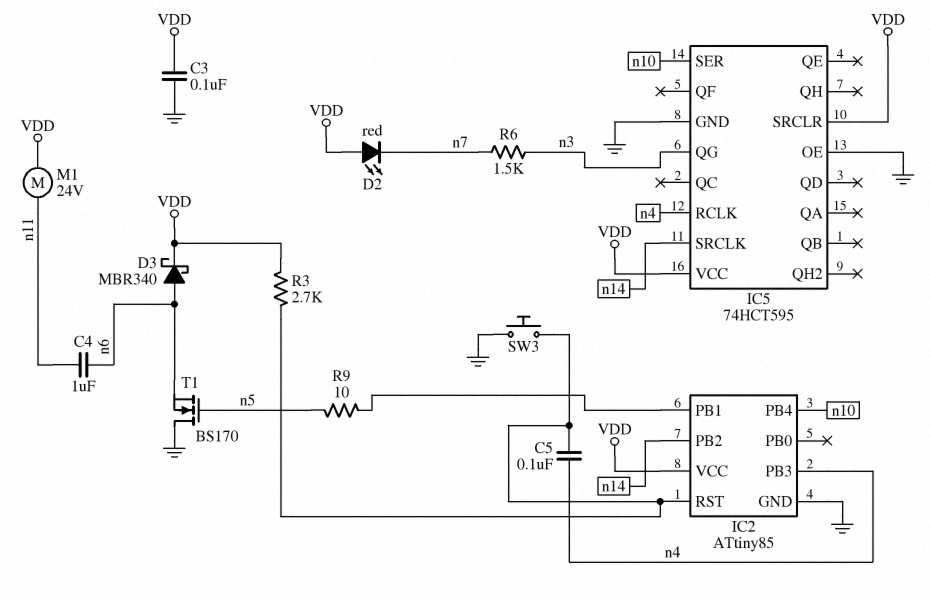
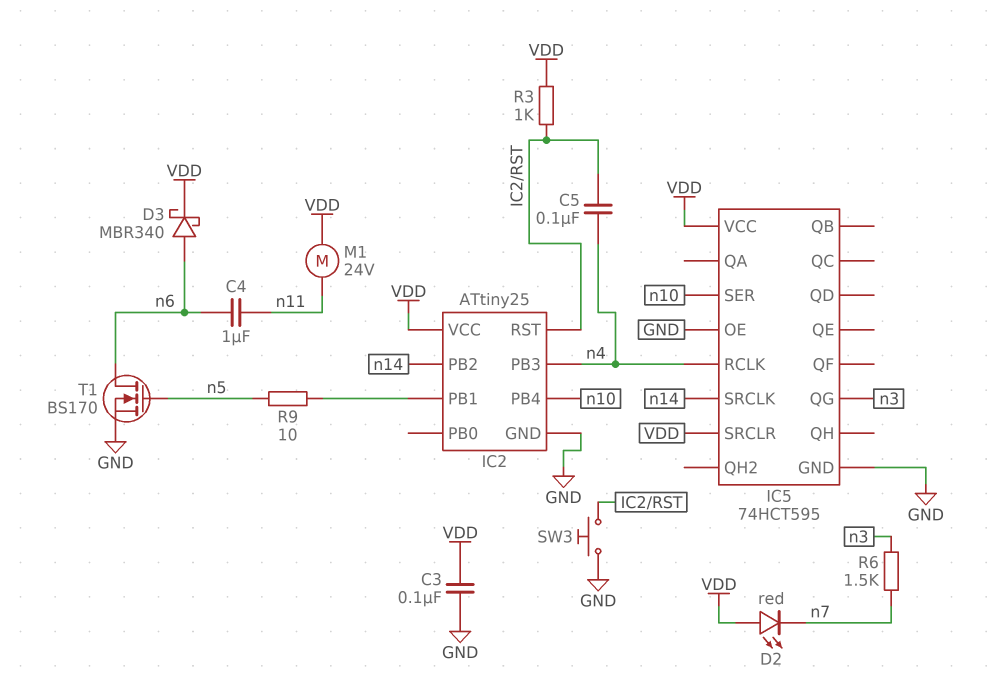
IC2: ATtiny85 -> ATtiny25
R3: 2.7k (IC2/RST, VDD) -> 1k (IC2/RST, VDD)
T1: NMOS BS170 (G n5, D GND, S n6) -> NMOS BS170 (G n5, D n6, S GND)

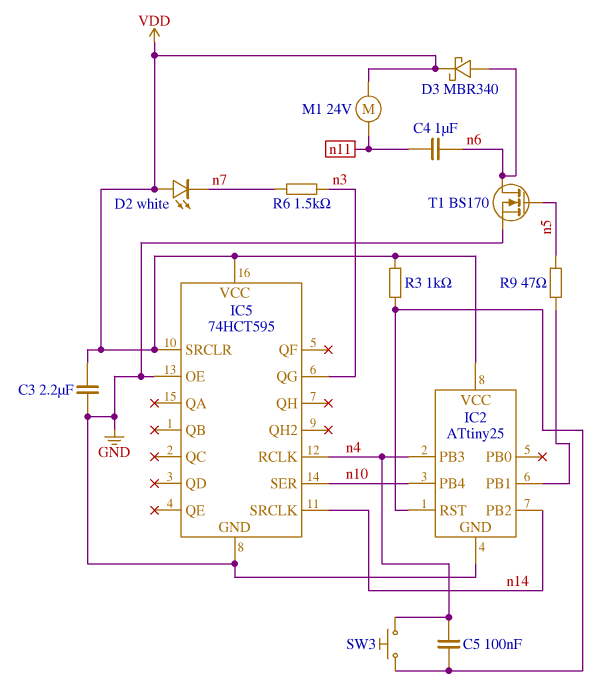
C3: 100nF (GND, VDD) -> 2.2uF (GND, VDD)
D2: LED red (A VDD, K n7) -> LED white (A VDD, K n7)
R9: 10 (IC2/PB1, n5) -> 47 (IC2/PB1, n5)
SW3: button (GND, IC2/RST) -> button (IC2/RST, n4)

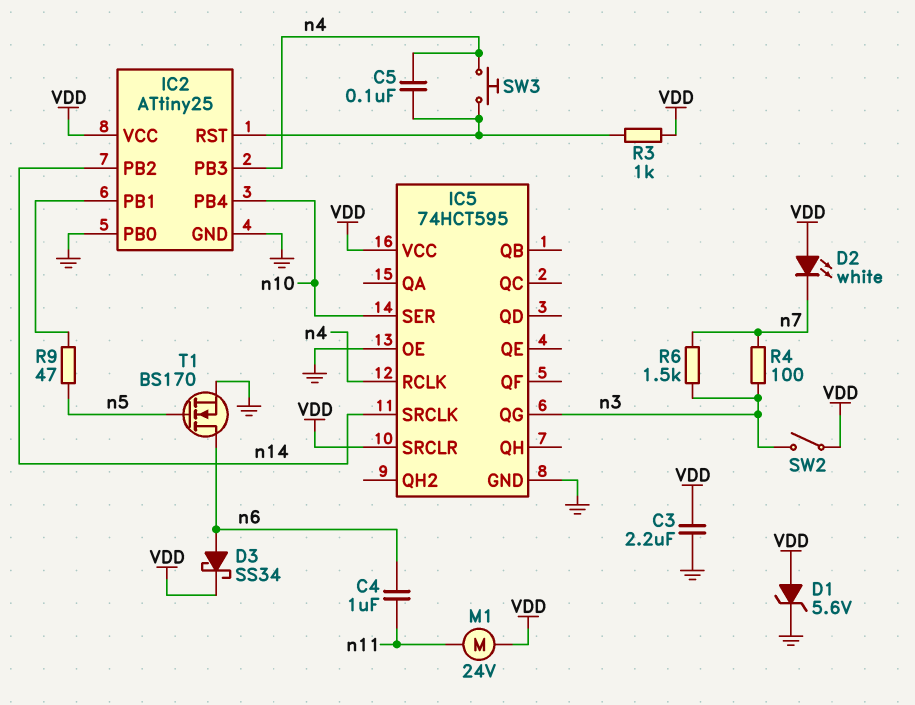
D1: none -> zener 5.6V (A VDD, K GND)
D3: schottky MBR340 (A n6, K VDD) -> schottky SS34 (A n6, K VDD)
IC2 pin PB0: none -> GND
R4: none -> 100 (n3, n7)
SW2: none -> switch (VDD, n3)

